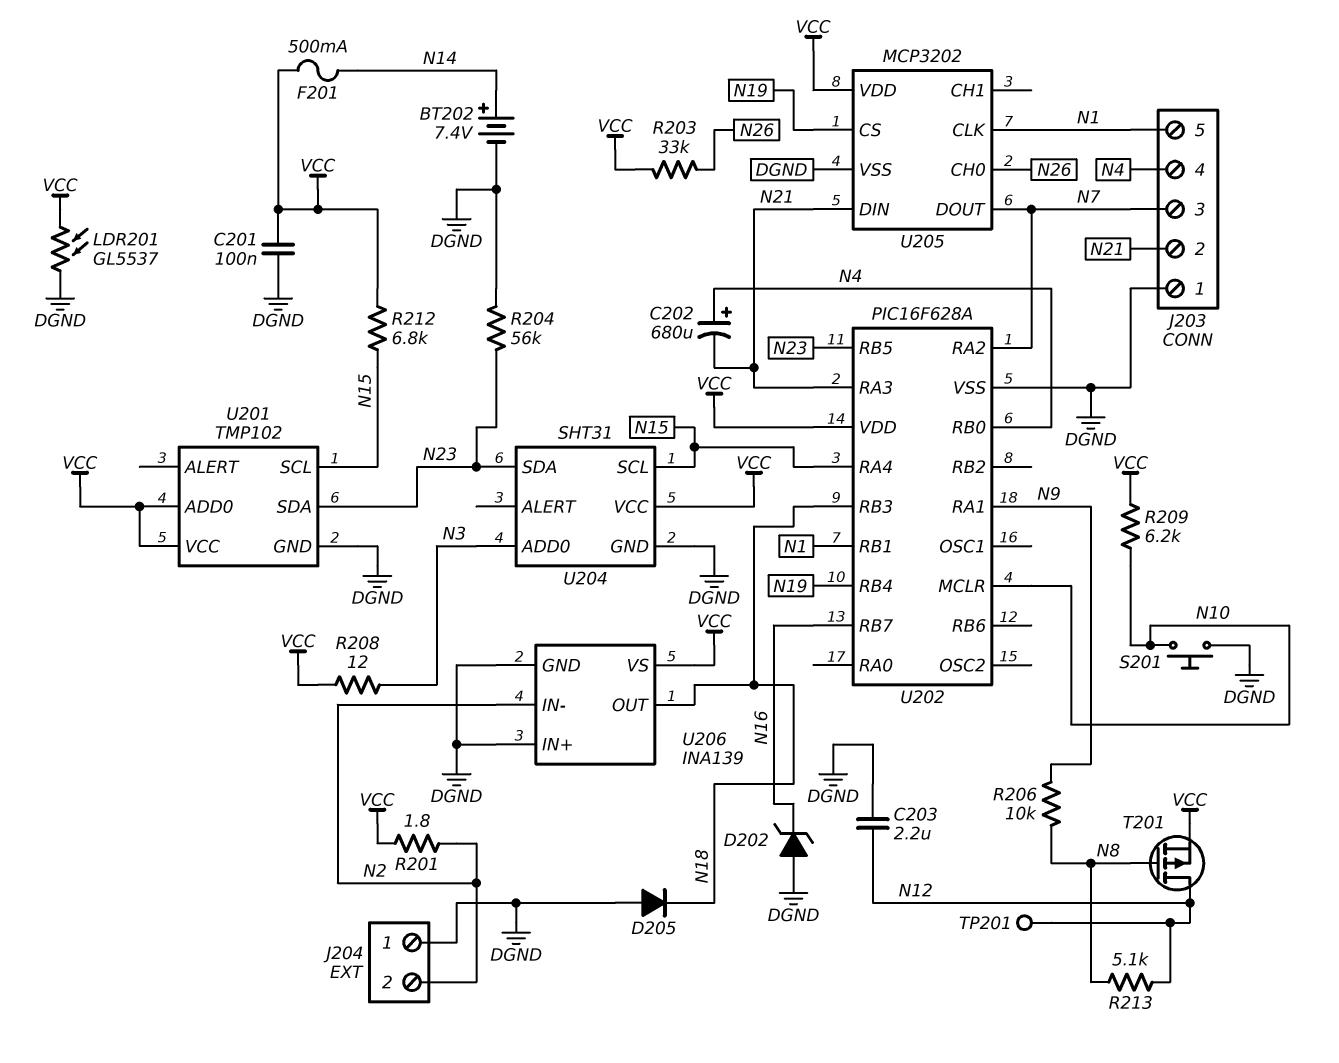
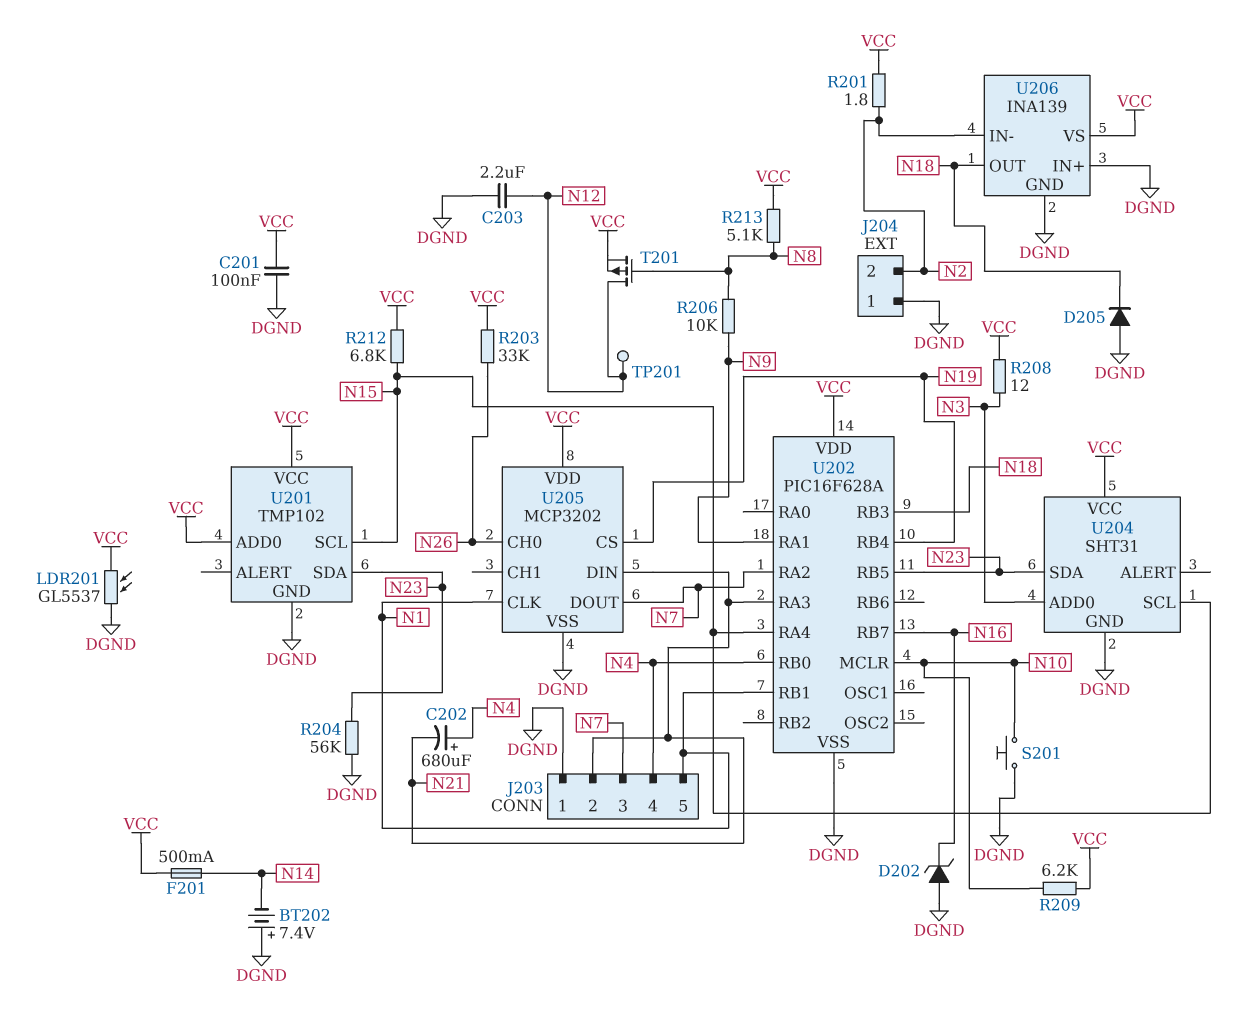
BT202: 7.4V (plus N14, minus DGND) -> 7.4V (plus DGND, minus N14)
R213: 5.1k (N8, N12) -> 5.1k (N8, VCC)

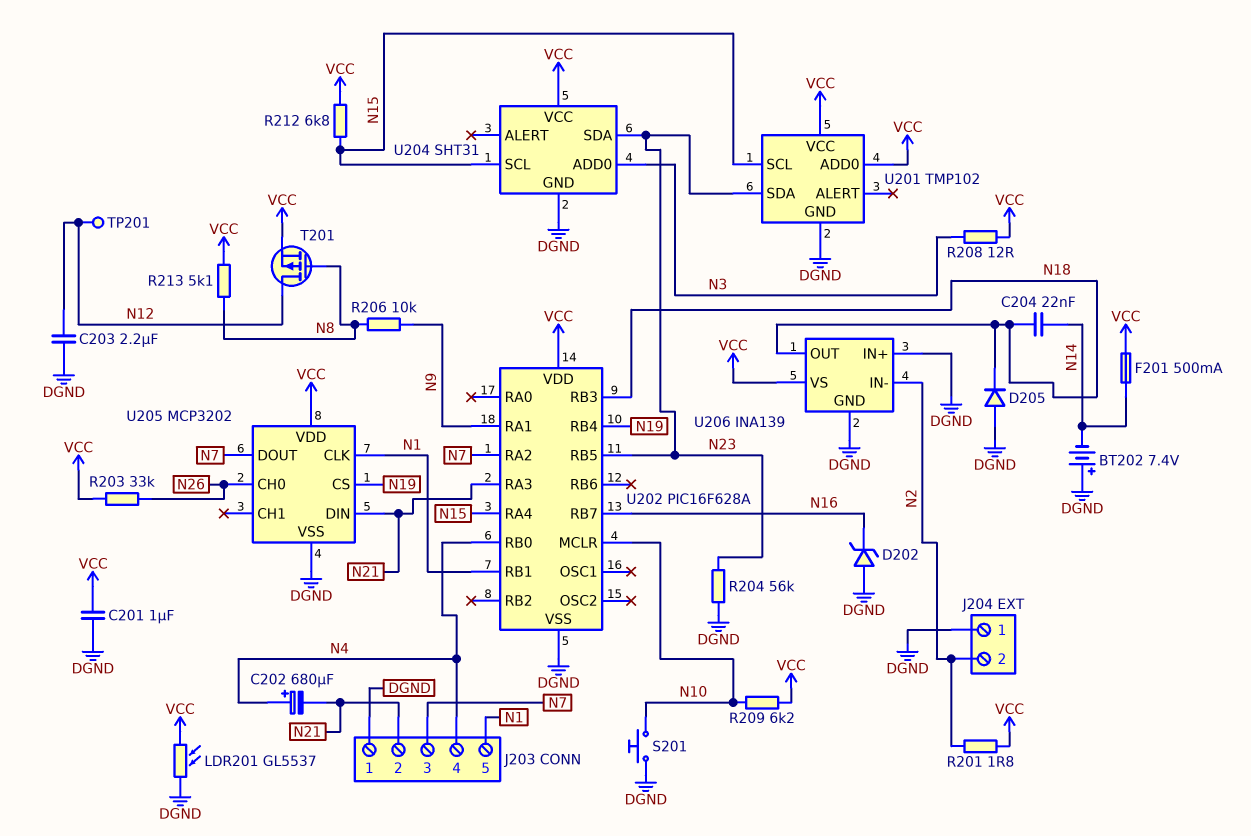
C201: 100nF (DGND, VCC) -> 1uF (DGND, VCC)
C204: none -> 22nF (N14, N18)

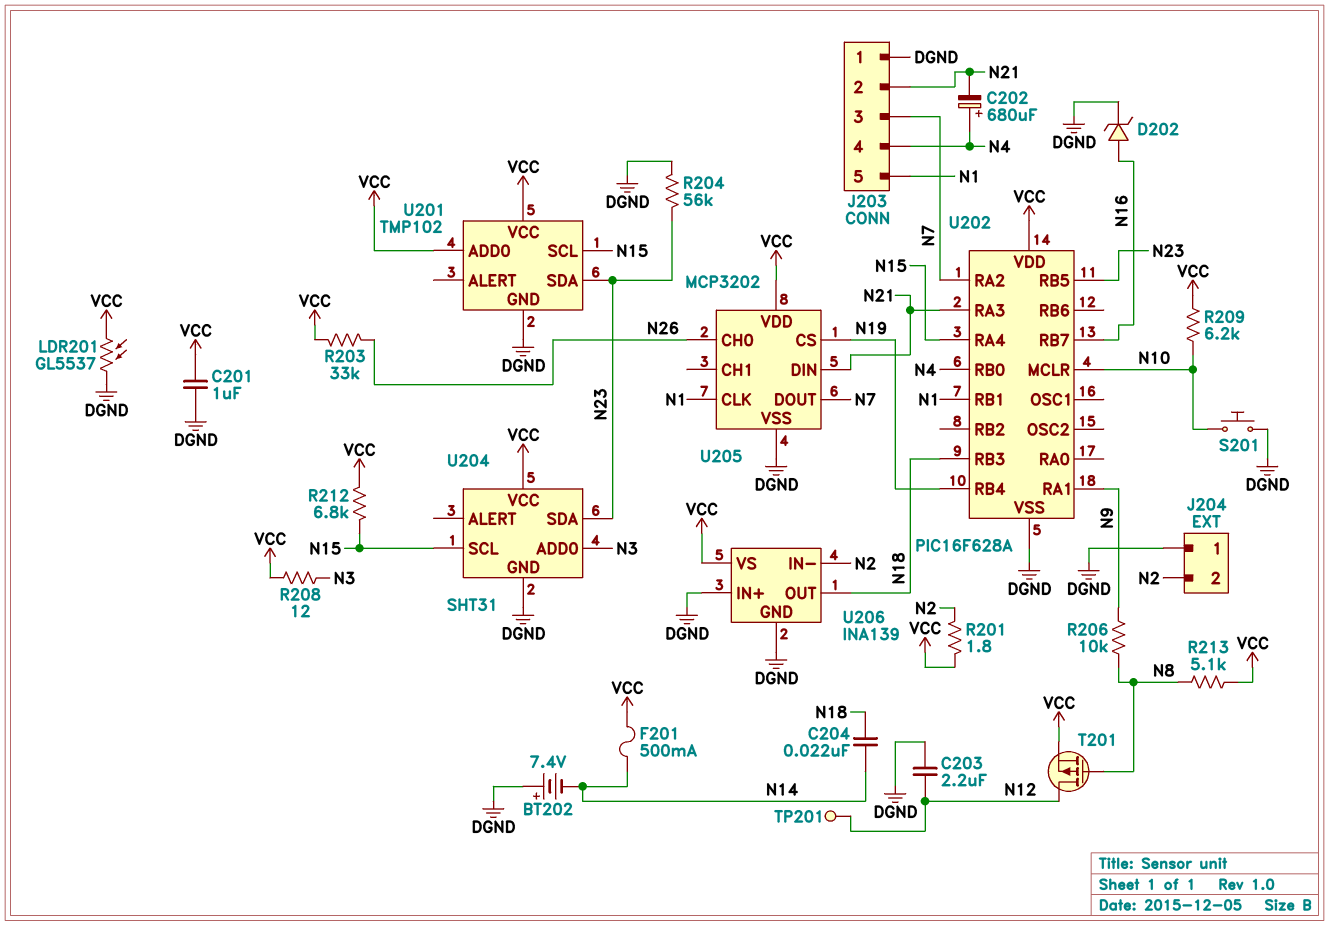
D202: zener (A DGND, K N16) -> zener (A N16, K DGND)
D205: diode (A DGND, K N18) -> none

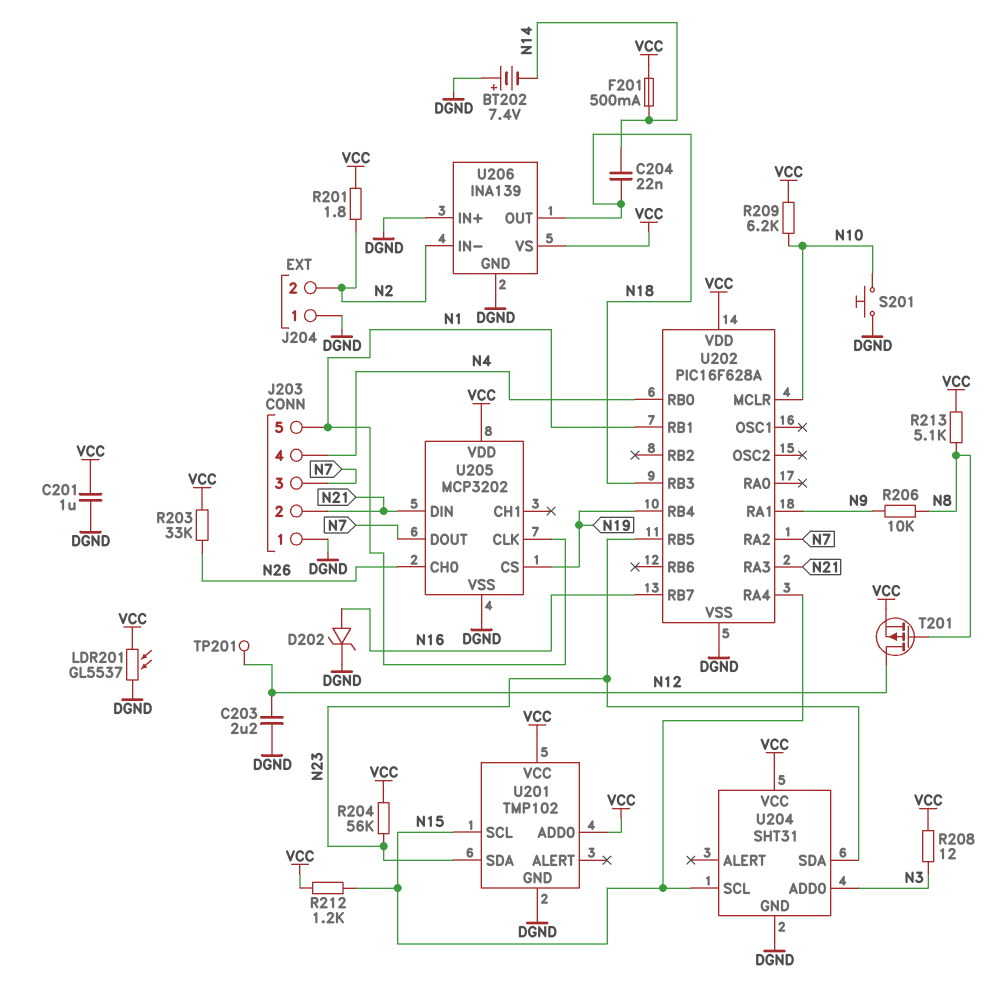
C202: 680uF (plus N4, minus N21) -> none
R204: 56k (DGND, N23) -> 56k (N23, VCC)
R212: 6.8k (N15, VCC) -> 1.2k (N15, VCC)

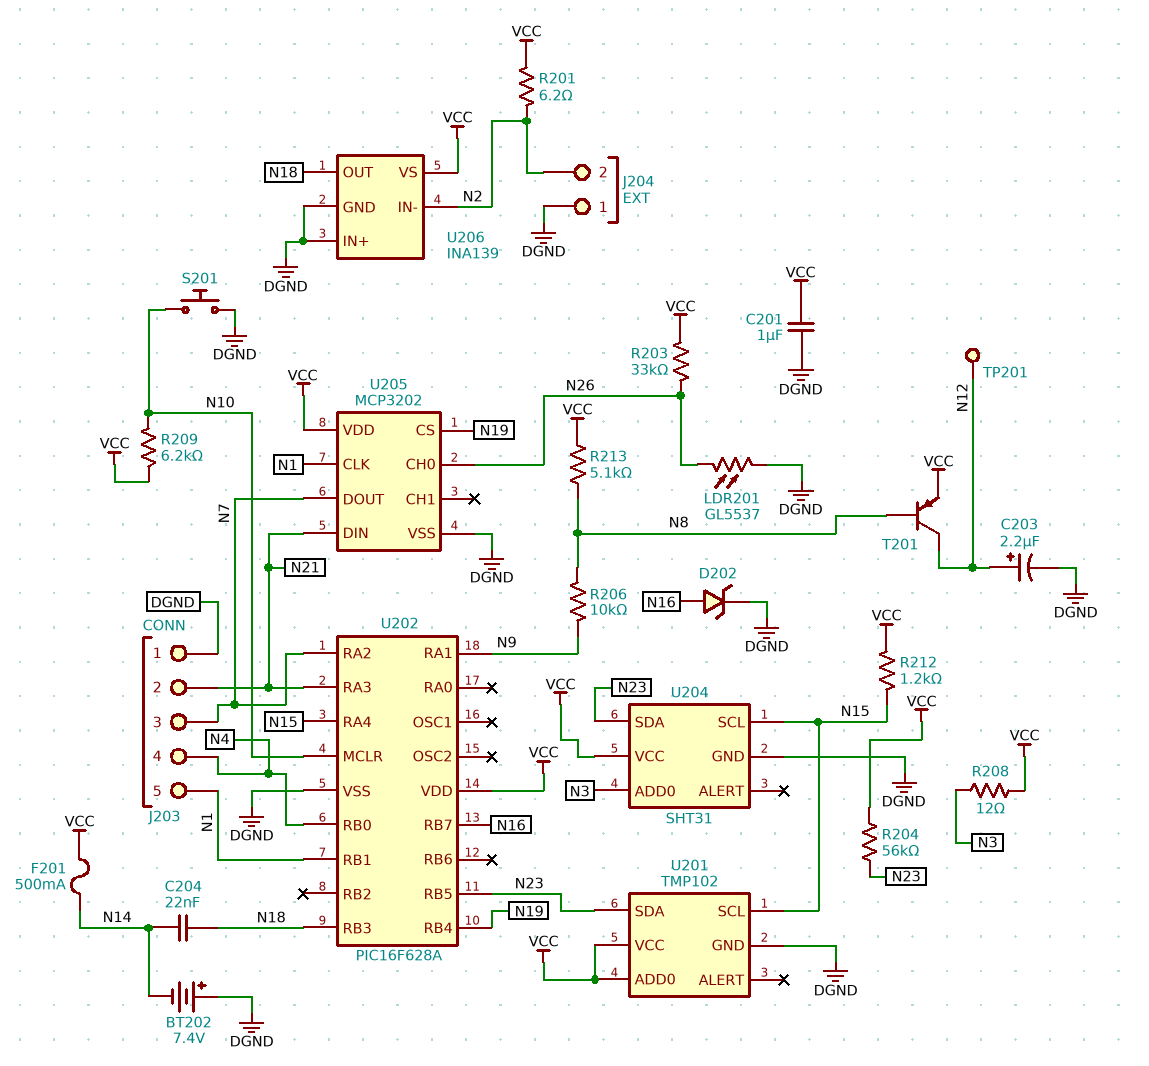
C203: 2.2uF (DGND, N12) -> 2.2uF (plus N12, minus DGND)
LDR201: GL5537 (DGND, VCC) -> GL5537 (DGND, N26)
R201: 1.8 (N2, VCC) -> 6.2 (N2, VCC)
T201: PMOS (G N8, D N12, S VCC) -> PNP (B N8, C N12, E VCC)

